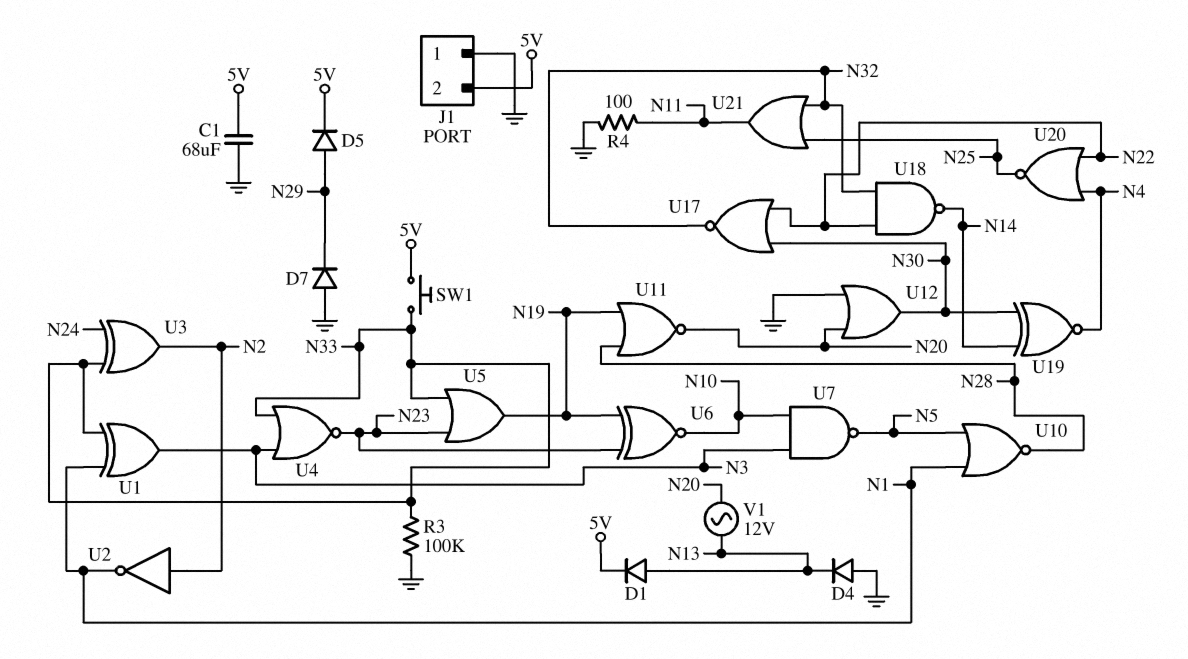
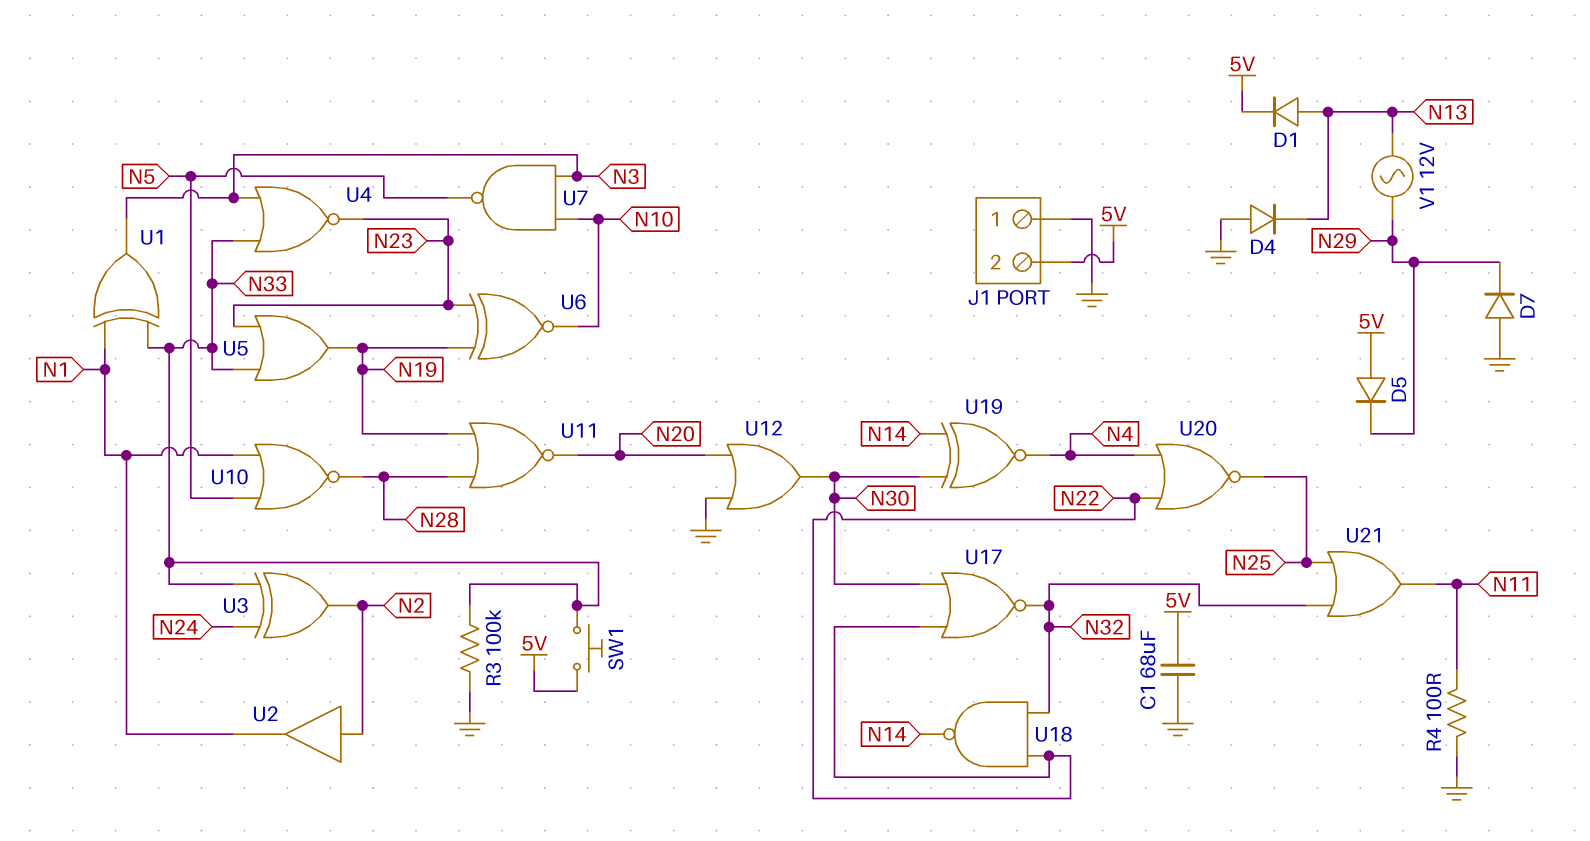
D5: diode (A N29, K 5V) -> diode (A 5V, K N29)
U2: NOT (in N2, out N1) -> buffer (in N2, out N1)
V1: AC 12V (N13, N20) -> AC 12V (N13, N29)

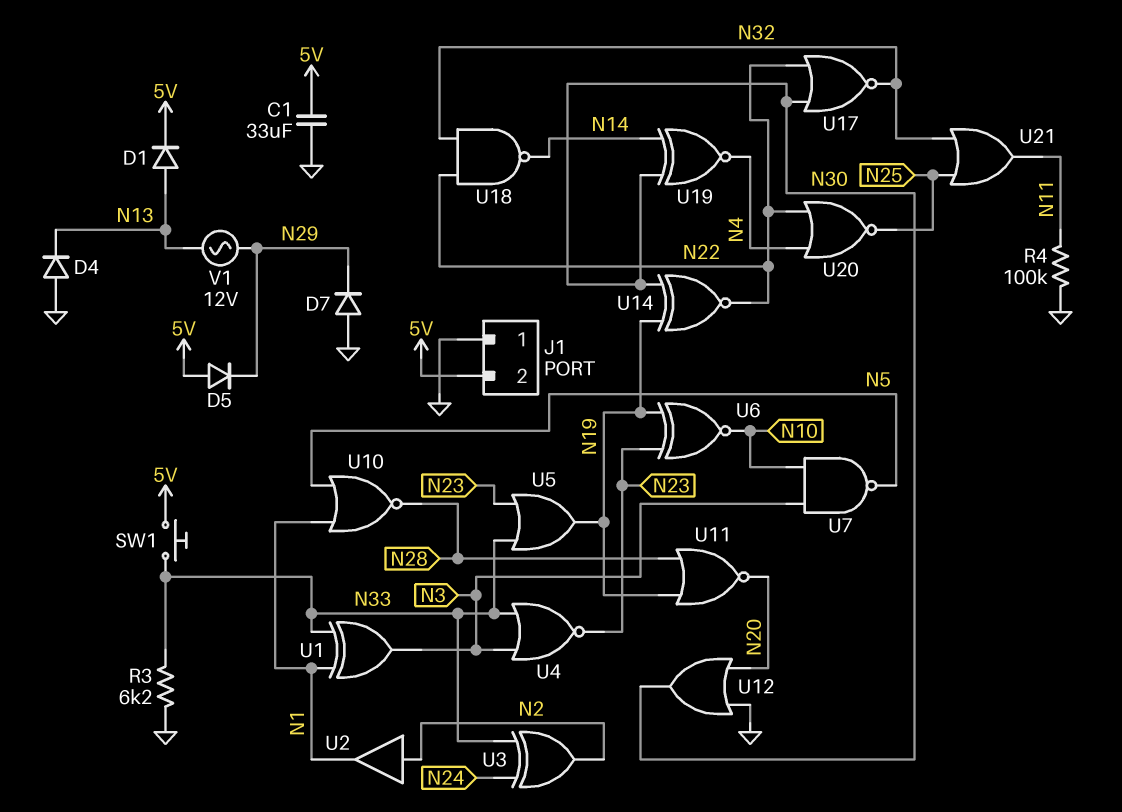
C1: 68uF (5V, GND) -> 33uF (5V, GND)
R3: 100k (GND, N33) -> 6.2k (GND, N33)
R4: 100 (GND, N11) -> 100k (GND, N11)
U14: none -> XNOR (in N19, in N30, out N22)

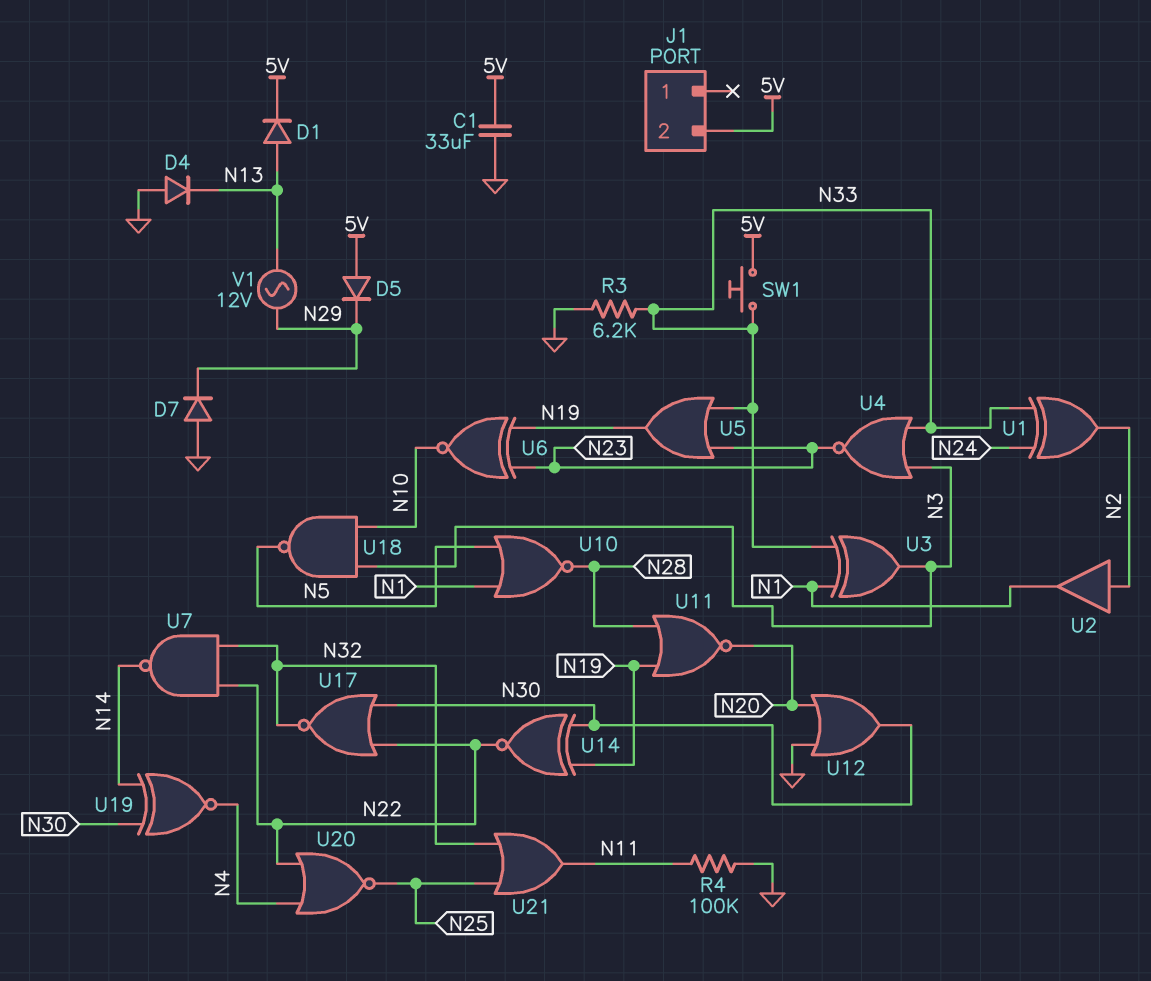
J1 pin 1: GND -> none
U1: XOR (in N1, in N33, out N3) -> XOR (in N24, in N33, out N2)
U3: XOR (in N24, in N33, out N2) -> XOR (in N1, in N33, out N3)
U7: NAND (in N3, in N10, out N5) -> NAND (in N22, in N32, out N14)
U18: NAND (in N22, in N32, out N14) -> NAND (in N3, in N10, out N5)

